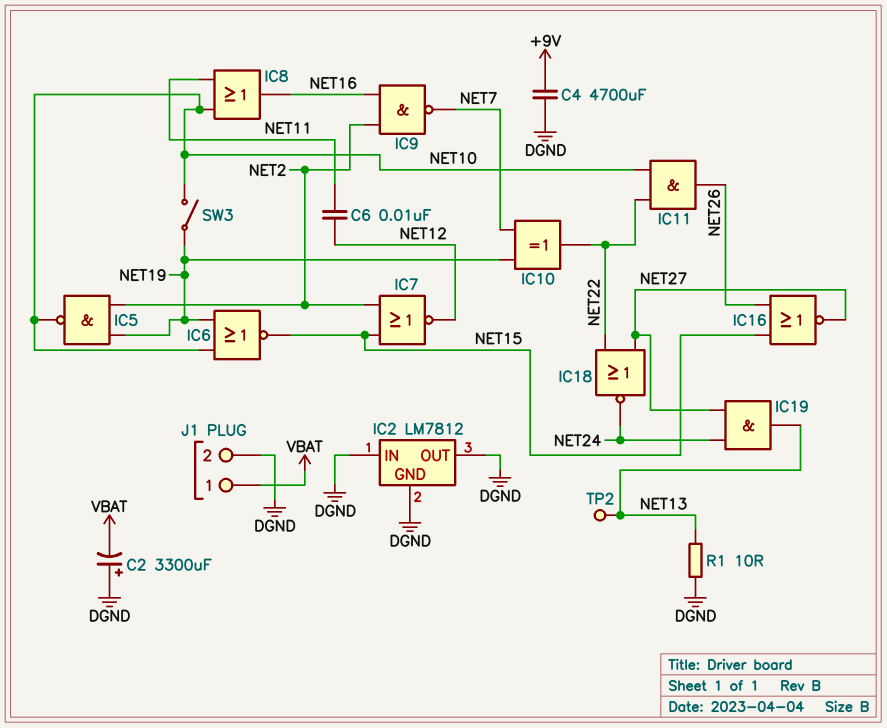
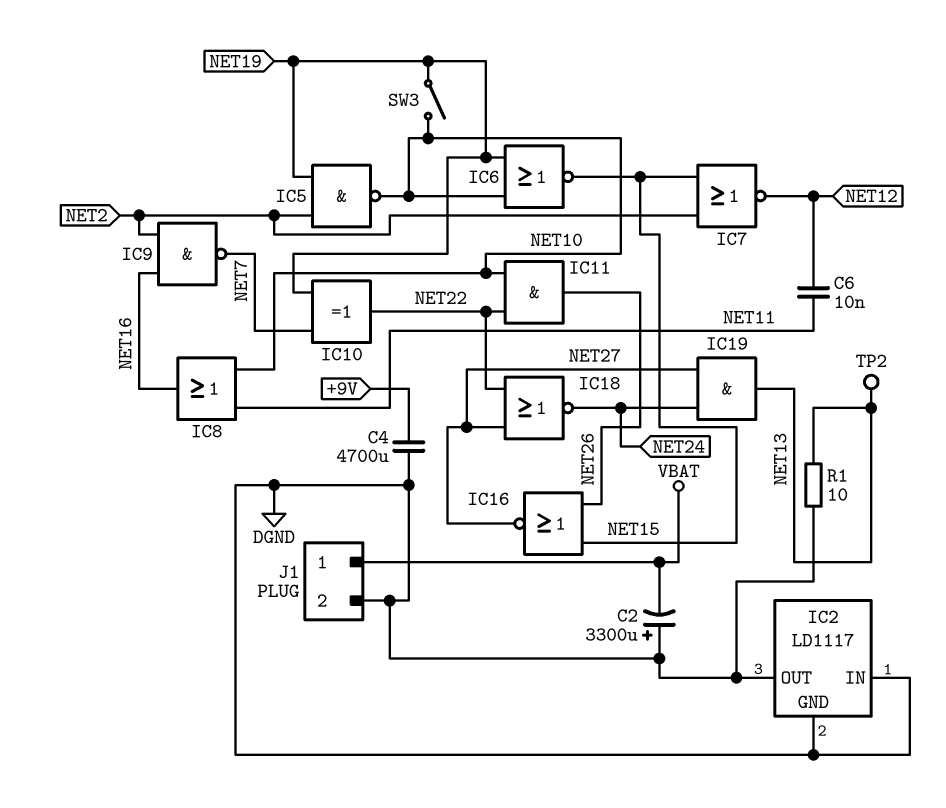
IC2: LM7812 -> LD1117

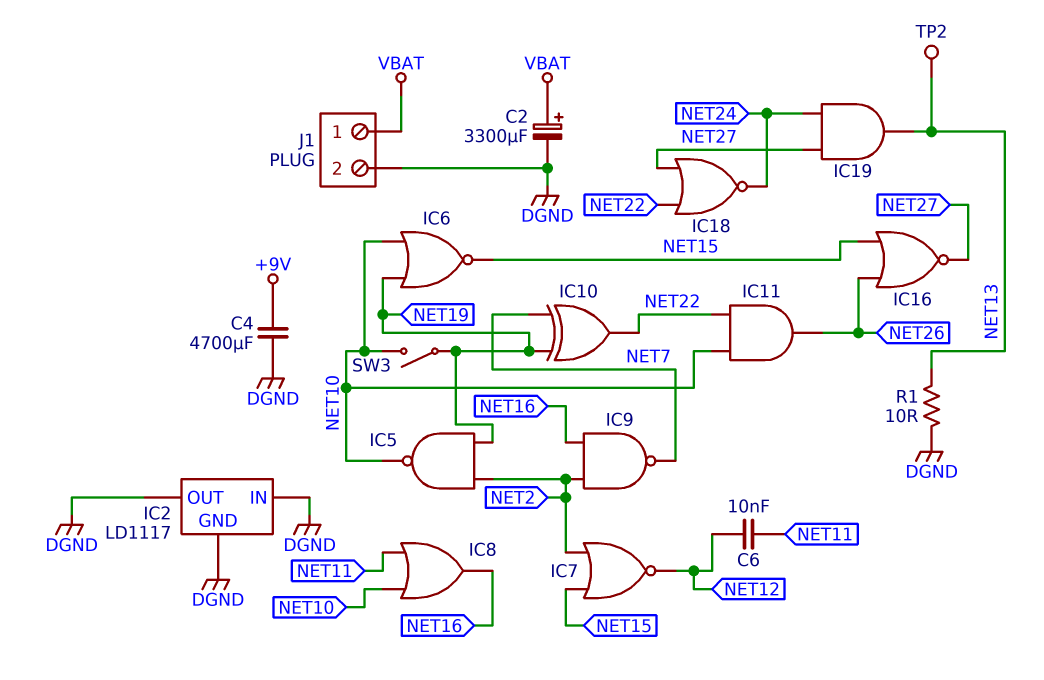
C2: 3300uF (plus DGND, minus VBAT) -> 3300uF (plus VBAT, minus DGND)

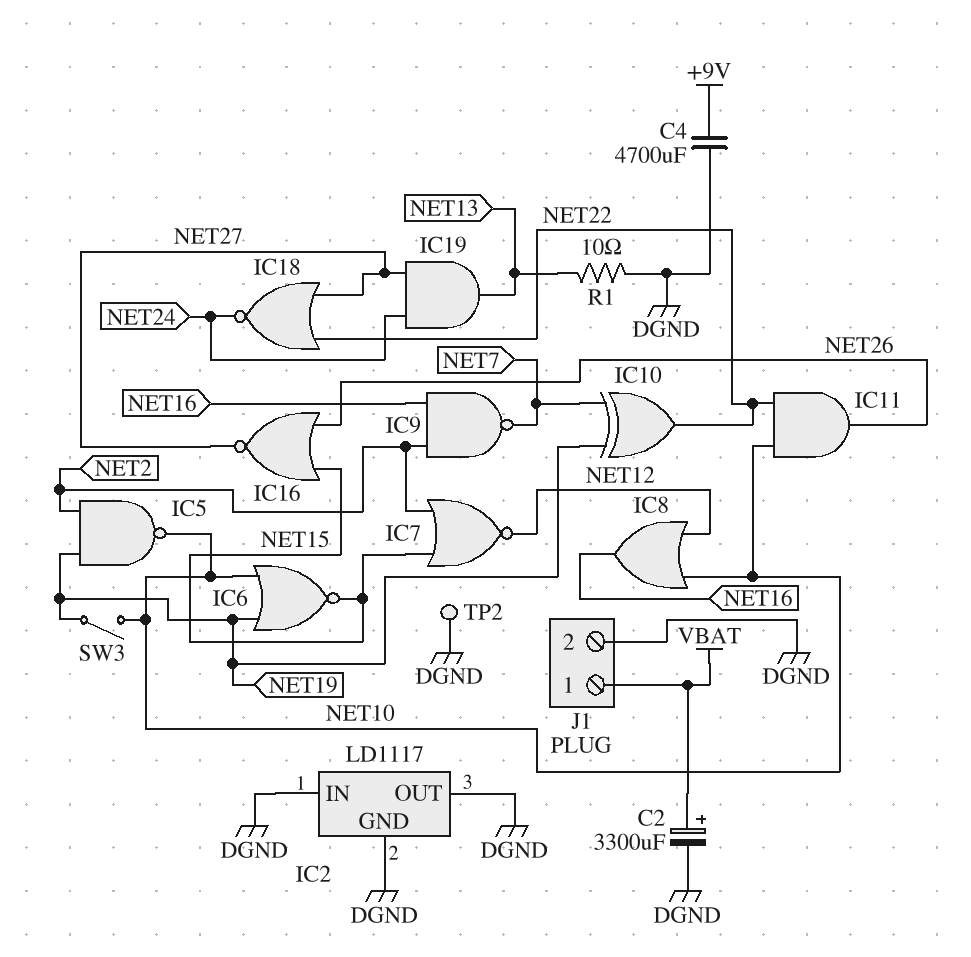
C6: 10nF (NET11, NET12) -> none
IC8: OR (in NET10, in NET11, out NET16) -> OR (in NET10, in NET12, out NET16)
TP2: test point (NET13) -> test point (DGND)

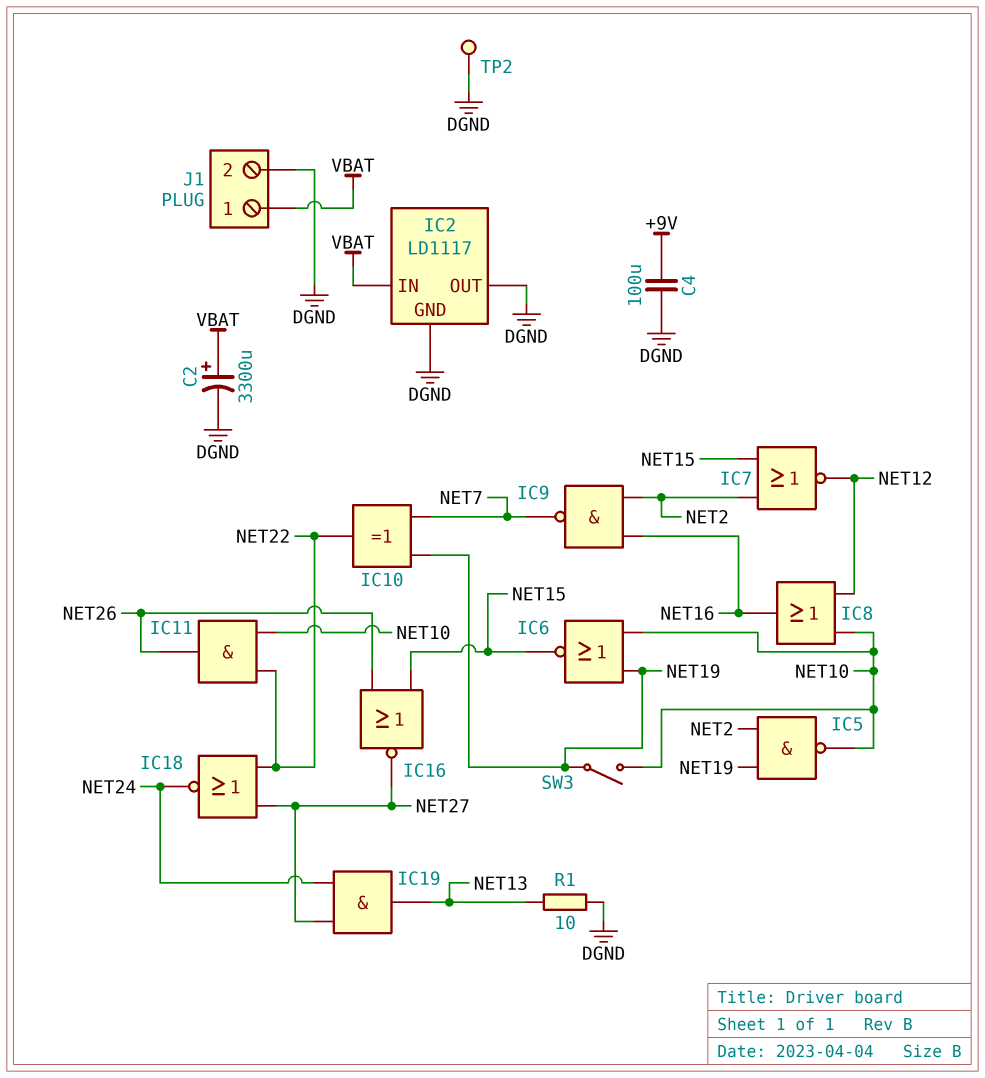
C4: 4700uF (+9V, DGND) -> 100uF (+9V, DGND)
IC2 pin IN: DGND -> VBAT

